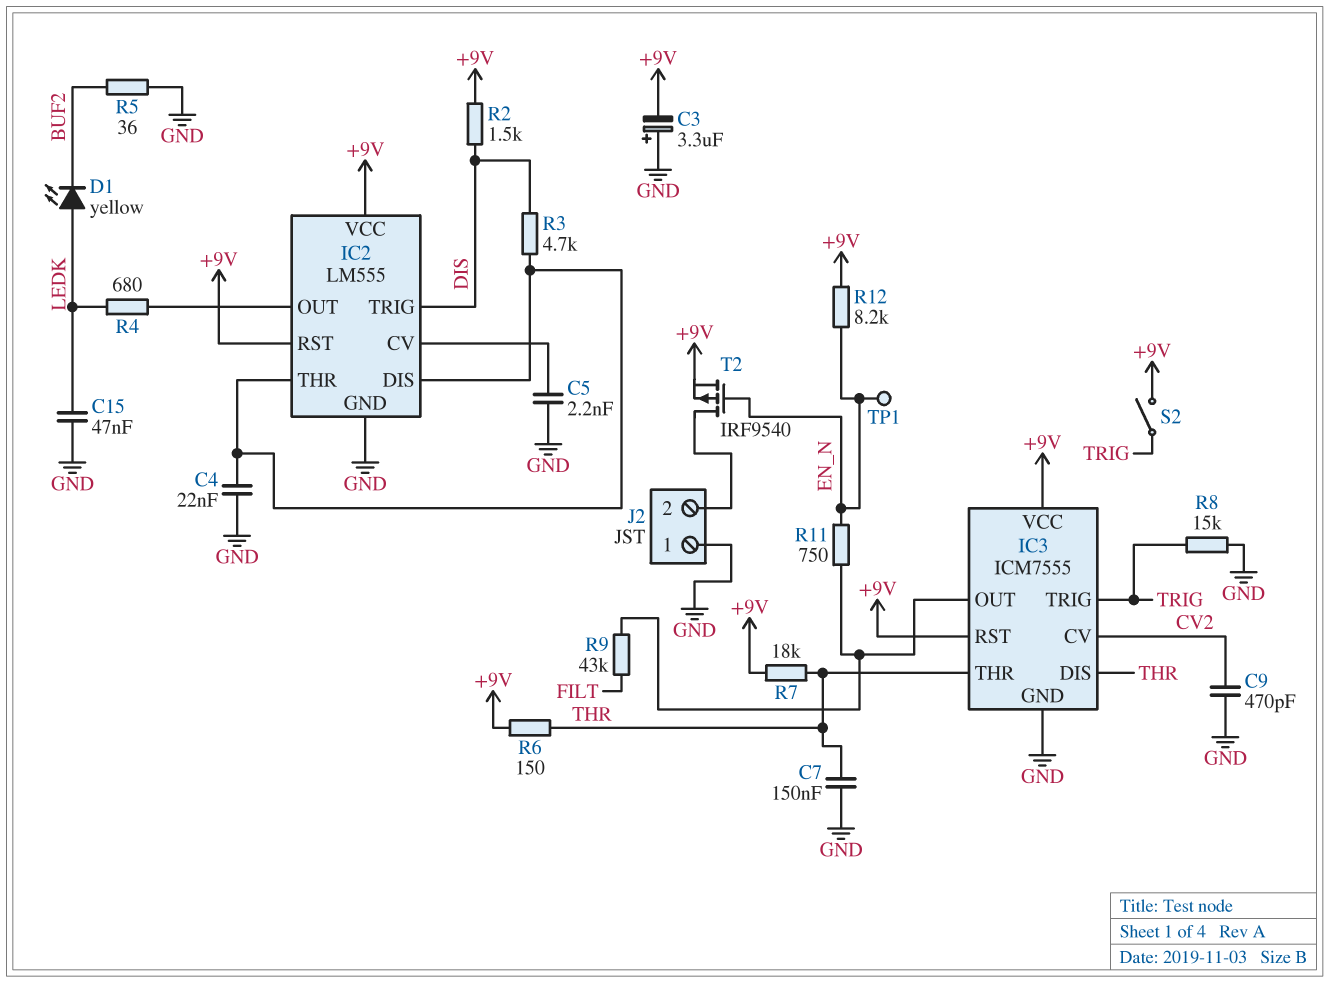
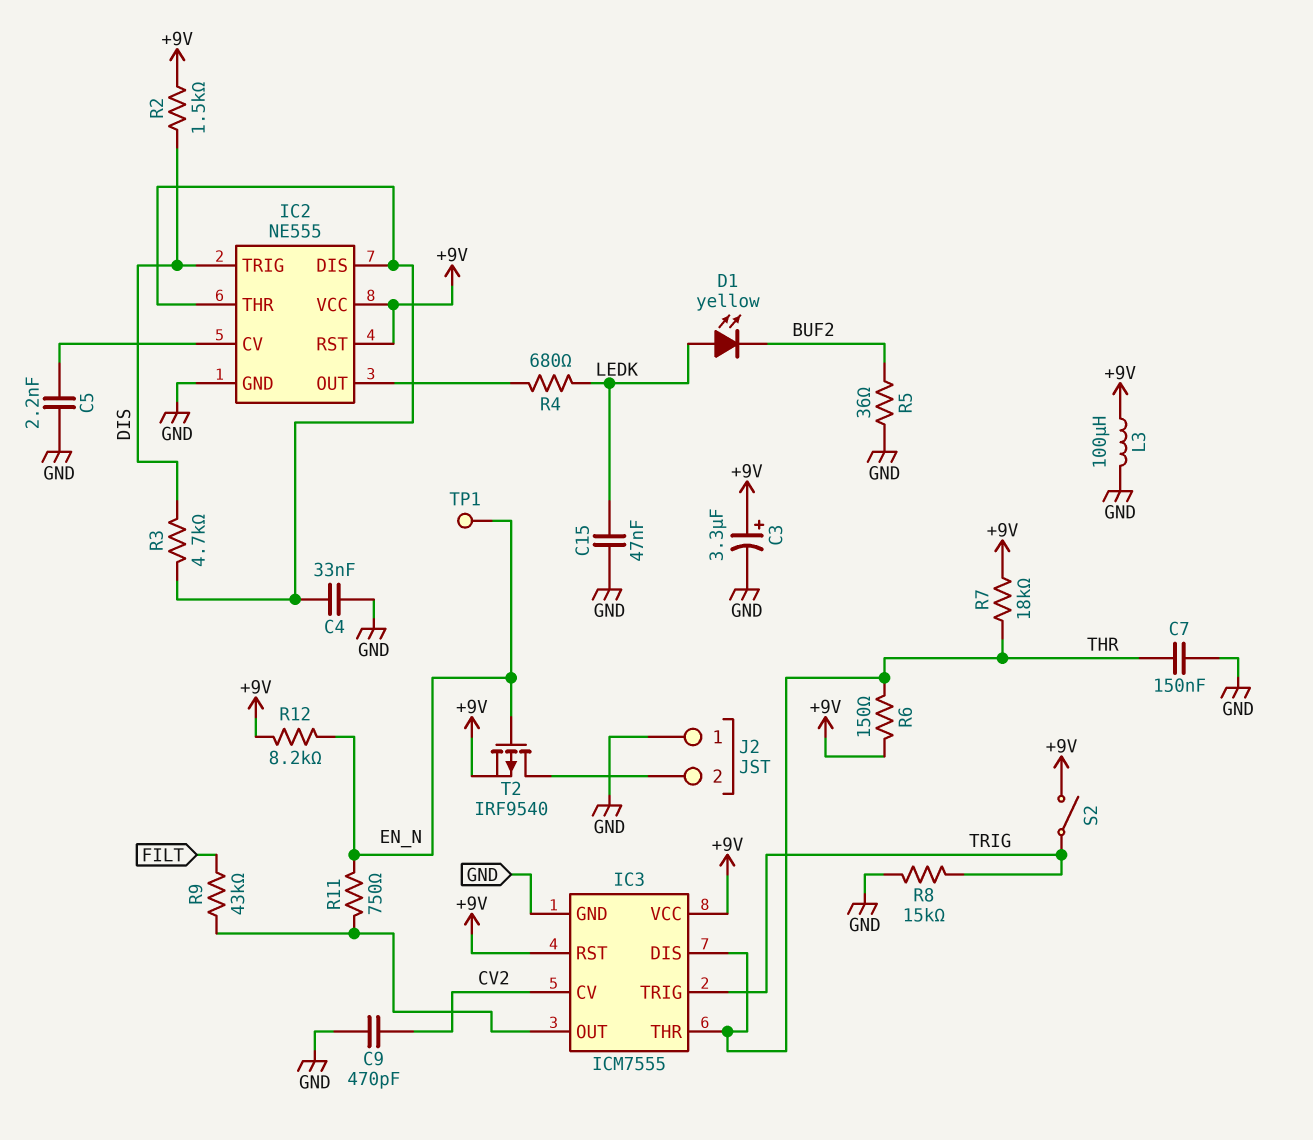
C3: 3.3uF (plus GND, minus +9V) -> 3.3uF (plus +9V, minus GND)
C4: 22nF (GND, IC2/DIS) -> 33nF (GND, IC2/DIS)
IC2: LM555 -> NE555
L3: none -> 100uH (+9V, GND)

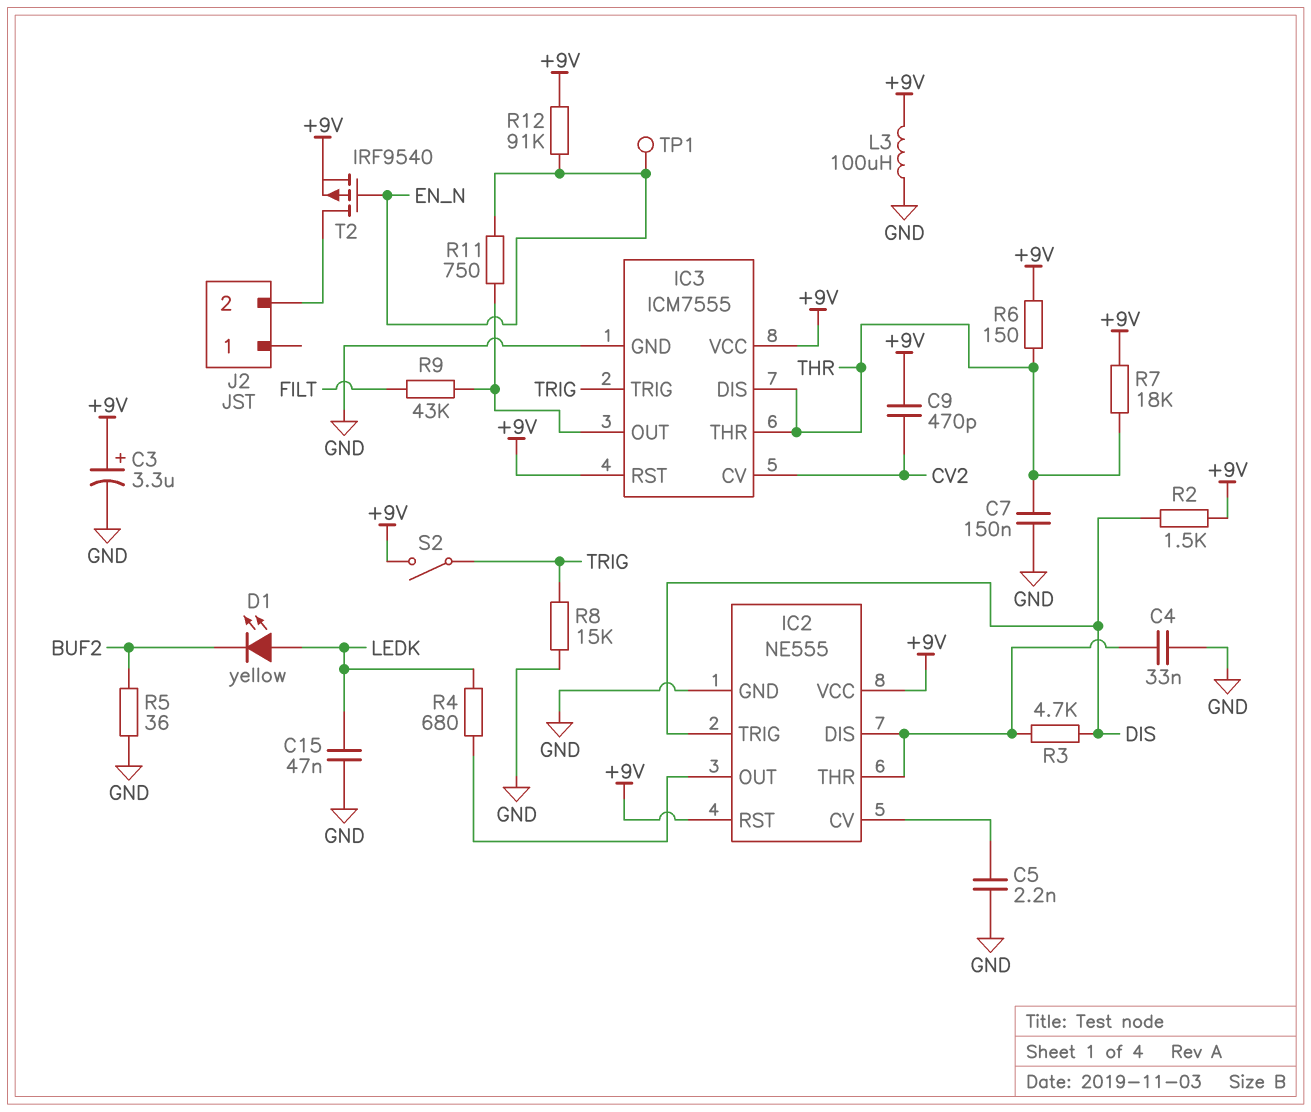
C9: 470pF (CV2, GND) -> 470pF (+9V, CV2)
J2 pin 1: GND -> none
R12: 8.2k (+9V, EN_N) -> 91k (+9V, EN_N)

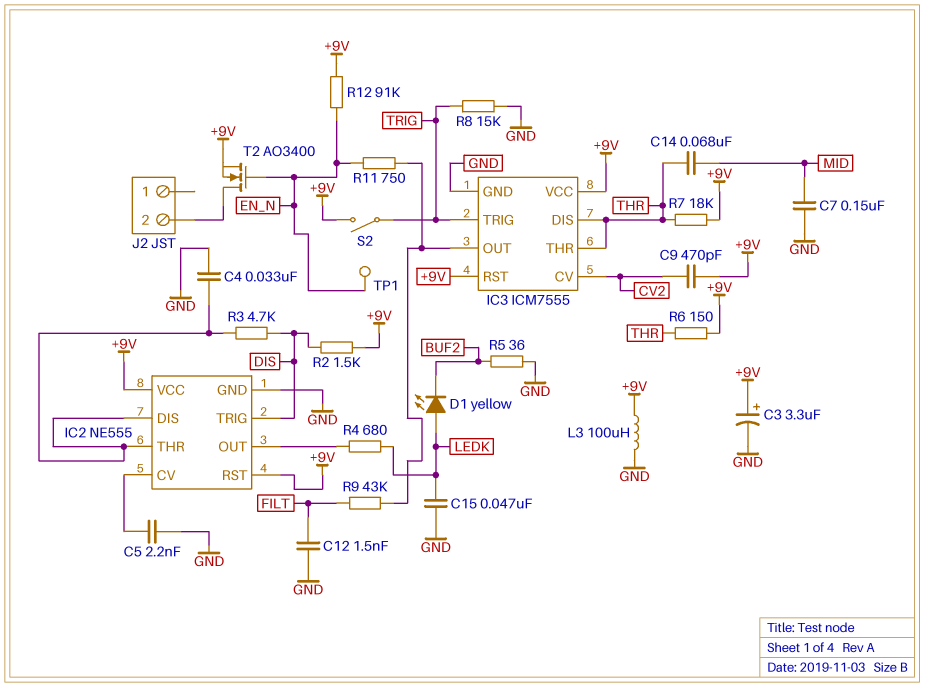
C7: 150nF (GND, THR) -> 150nF (GND, MID)
C12: none -> 1.5nF (FILT, GND)
C14: none -> 68nF (MID, THR)
T2: PMOS IRF9540 (G EN_N, D J2/2, S +9V) -> NMOS AO3400 (G EN_N, D J2/2, S +9V)

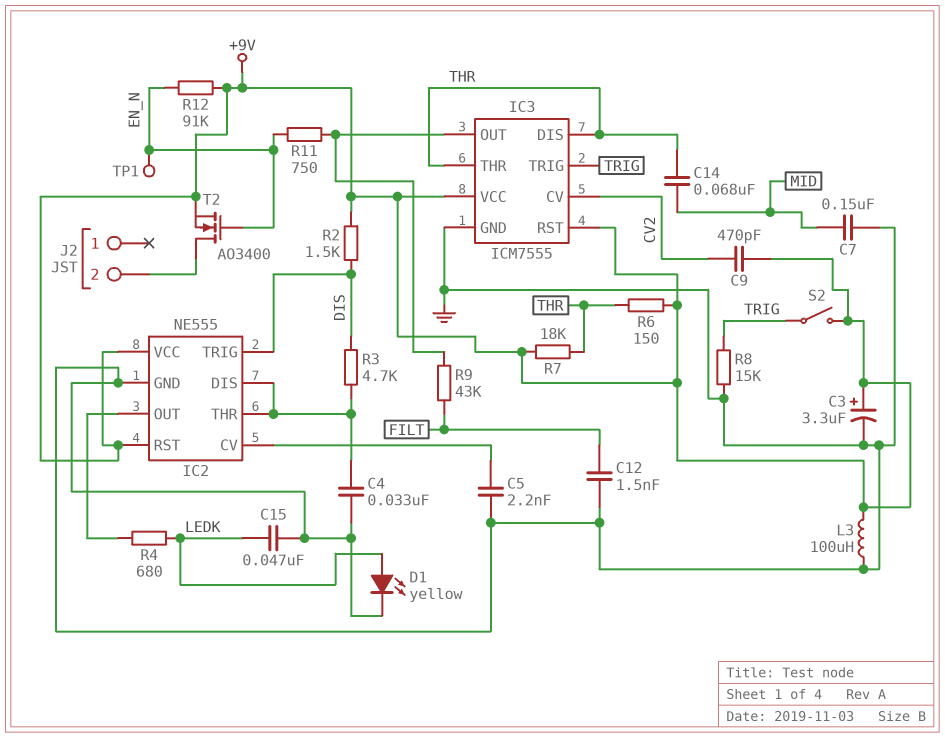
D1: LED yellow (A LEDK, K BUF2) -> LED yellow (A LEDK, K GND)
R5: 36 (BUF2, GND) -> none

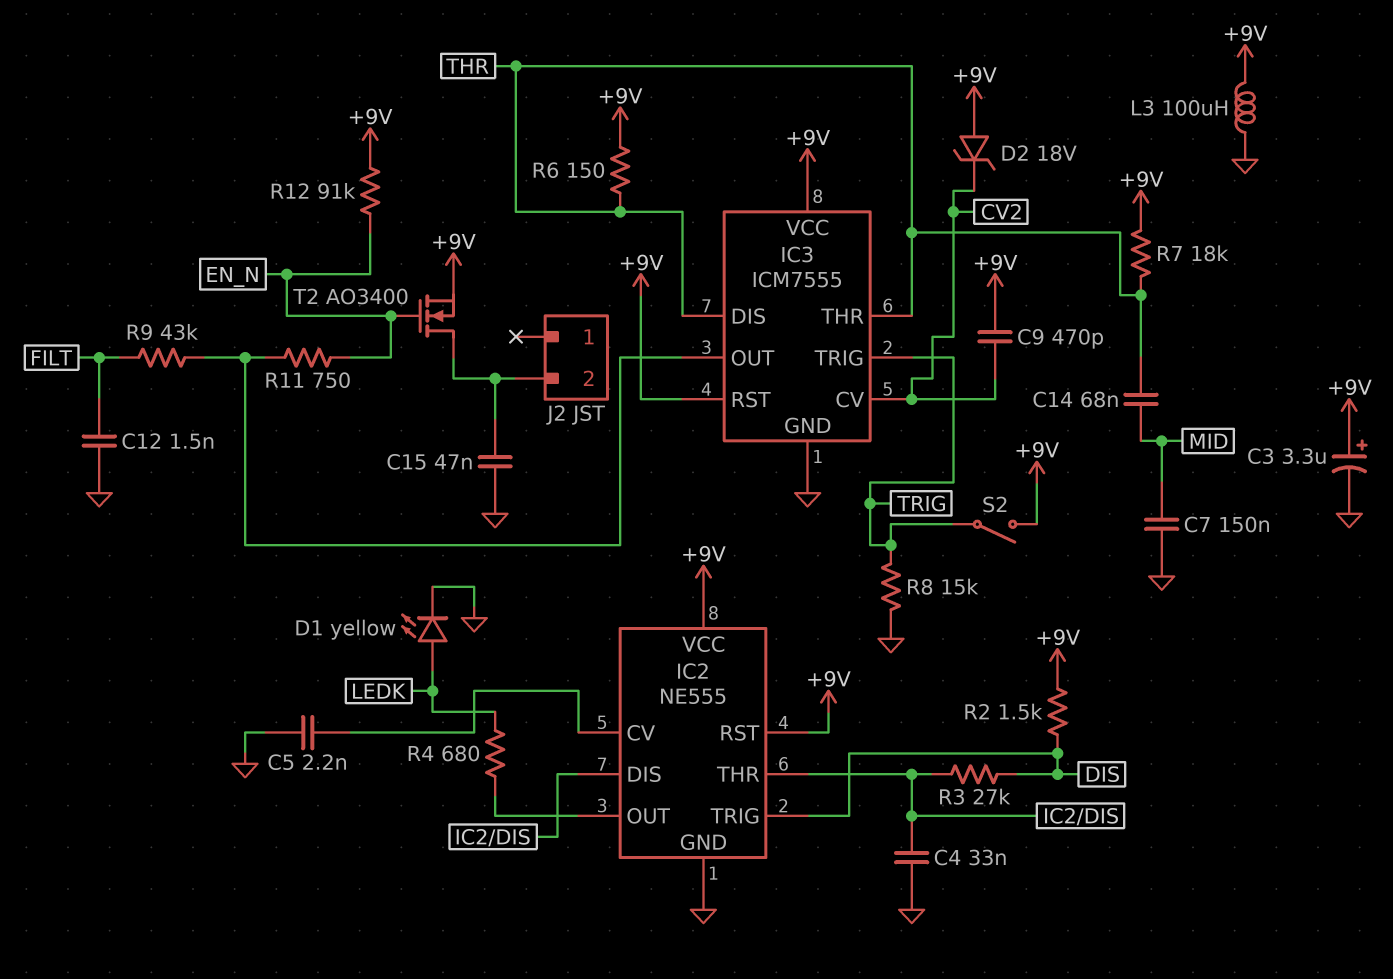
C15: 47nF (GND, LEDK) -> 47nF (GND, J2/2)
D2: none -> zener 18V (A +9V, K CV2)
R3: 4.7k (DIS, IC2/DIS) -> 27k (DIS, IC2/DIS)
TP1: test point (EN_N) -> none

